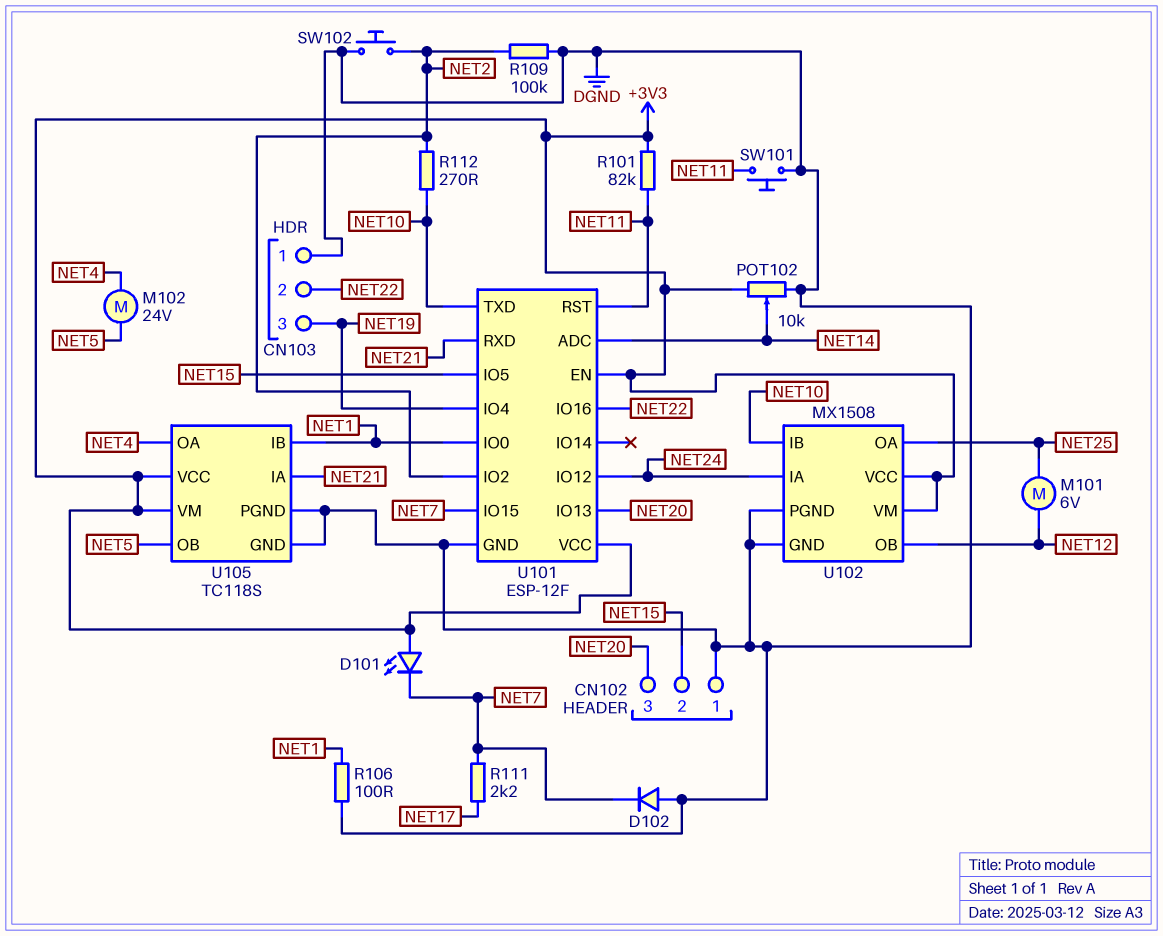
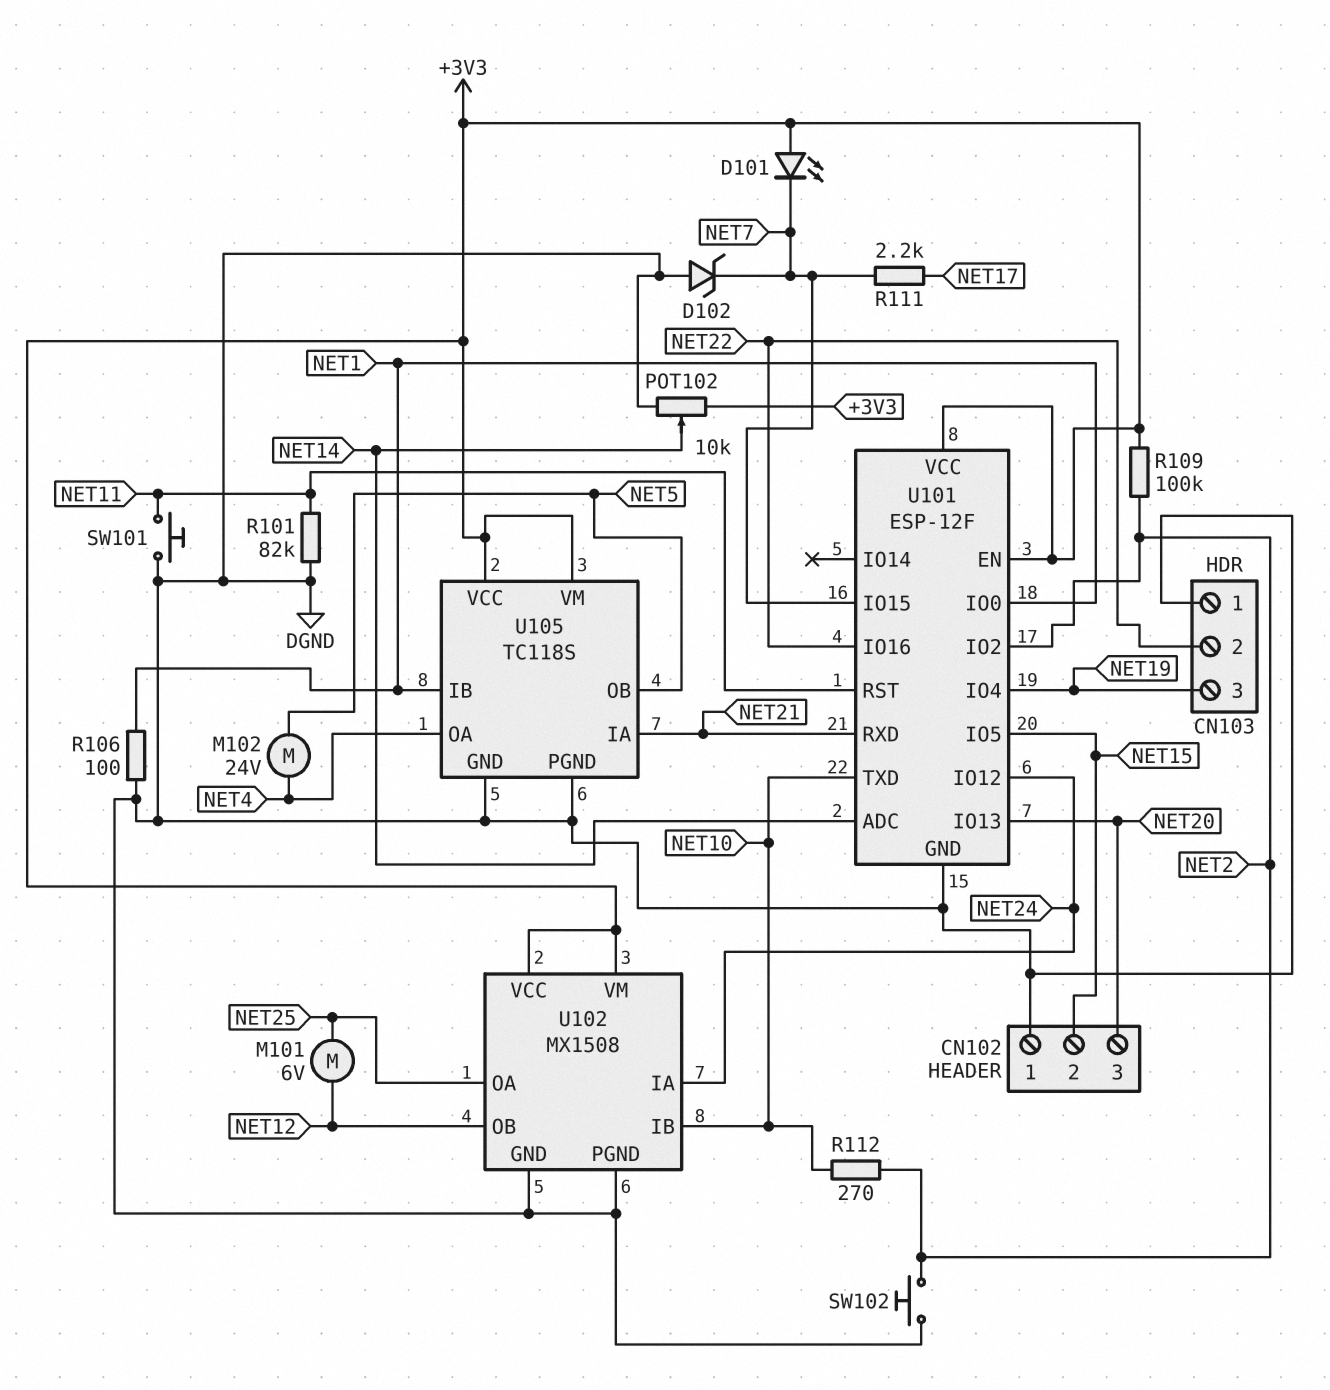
D102: diode (A DGND, K NET7) -> zener (A DGND, K NET7)
R101: 82k (+3V3, NET11) -> 82k (DGND, NET11)
R109: 100k (DGND, NET2) -> 100k (+3V3, NET2)

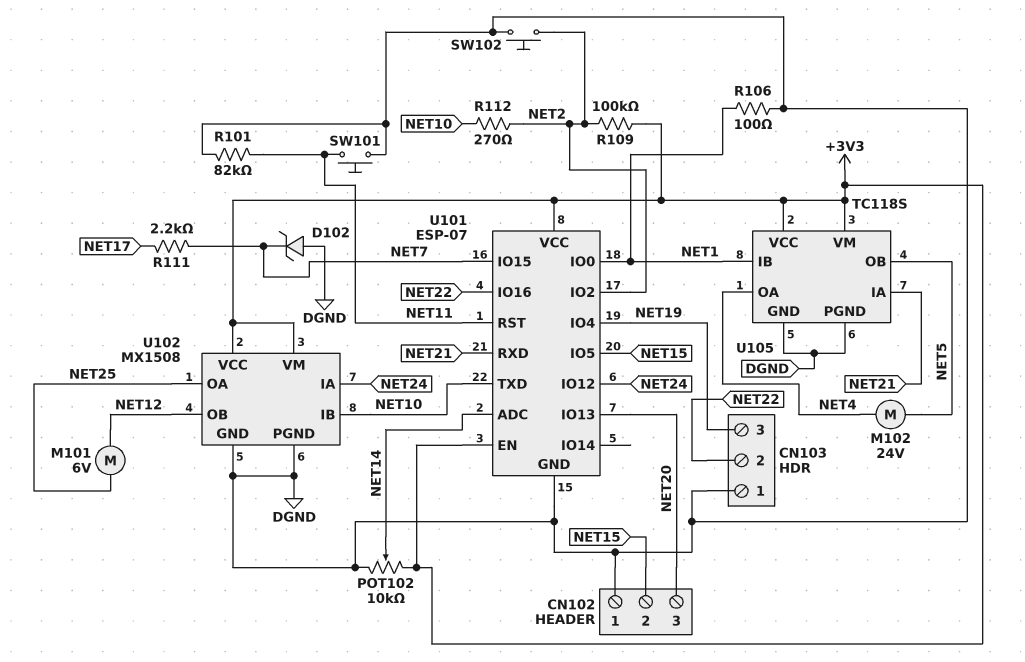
D101: LED (A +3V3, K NET7) -> none
U101: ESP-12F -> ESP-07

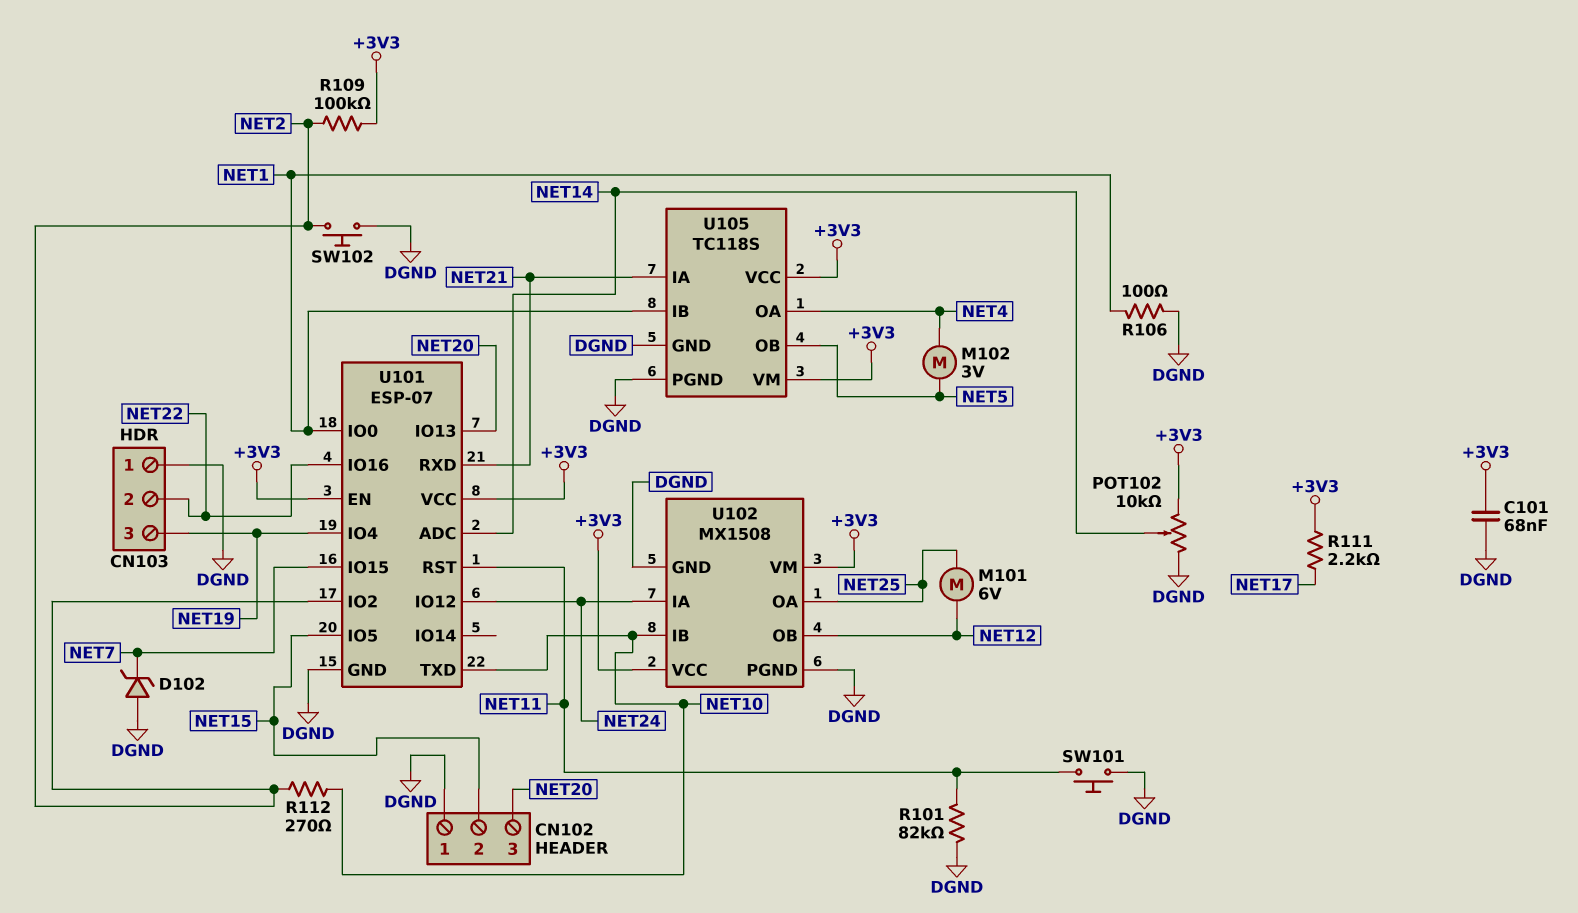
C101: none -> 68nF (+3V3, DGND)
M102: motor 24V (NET4, NET5) -> motor 3V (NET4, NET5)
R111: 2.2k (NET7, NET17) -> 2.2k (+3V3, NET17)

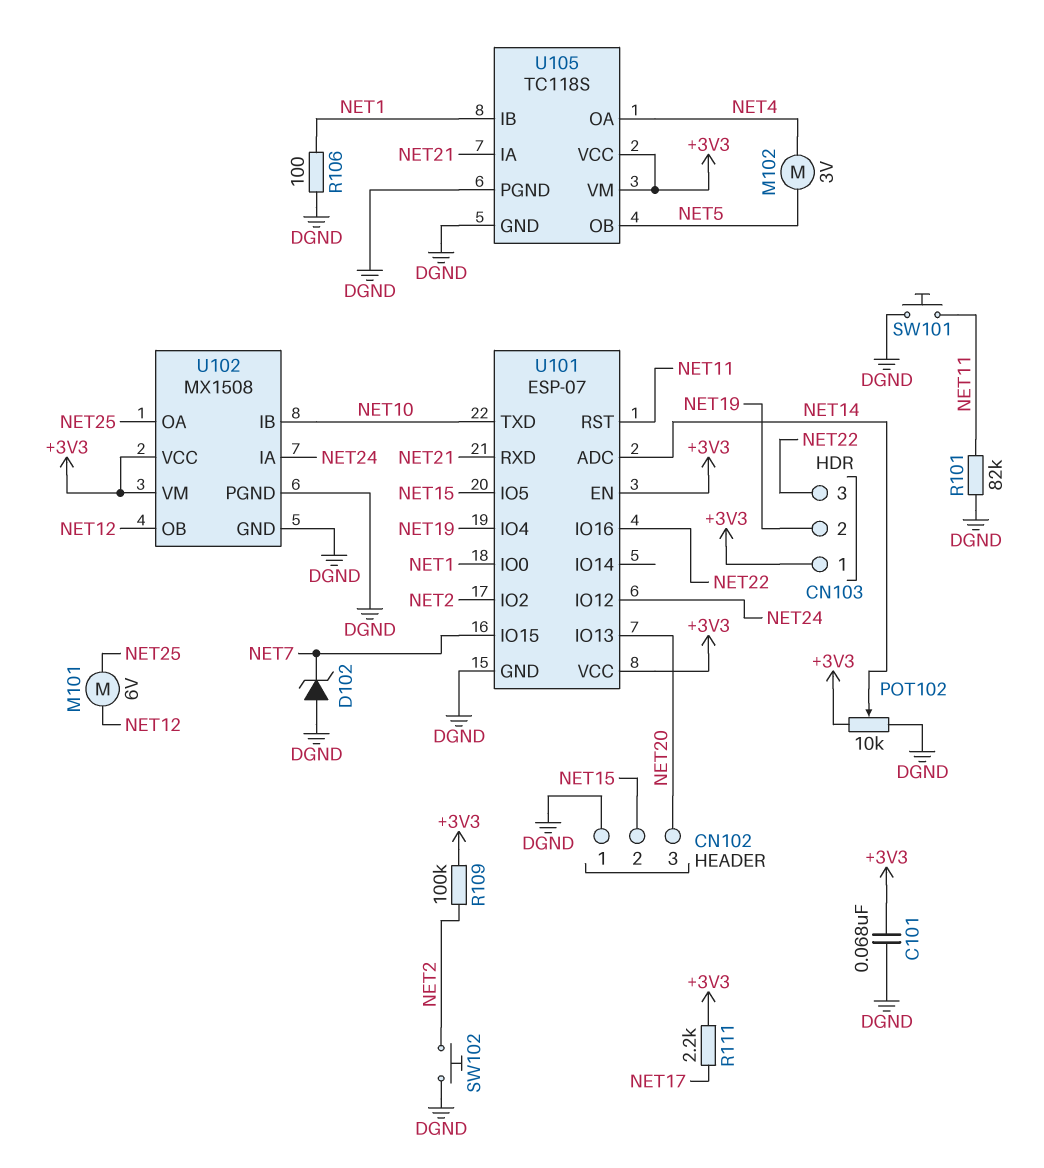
CN103 pin 1: DGND -> +3V3
CN103 pin 2: NET22 -> NET19
CN103 pin 3: NET19 -> NET22
R112: 270 (NET2, NET10) -> none

